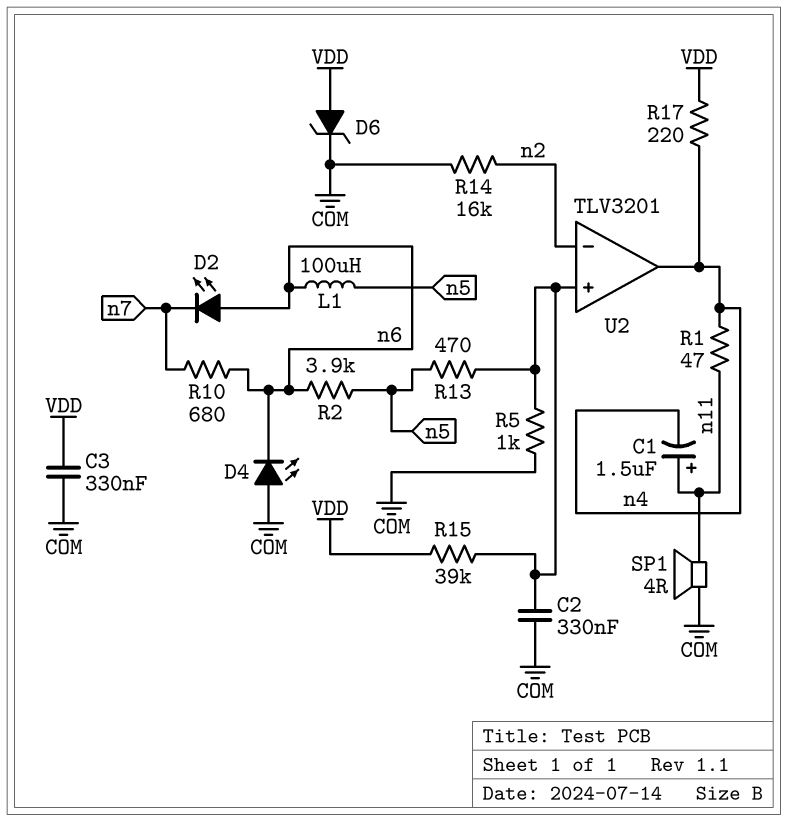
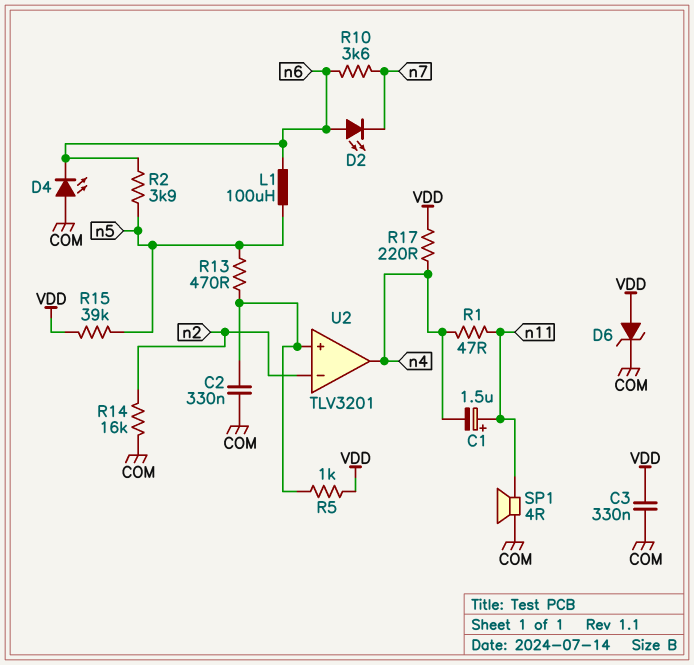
R5: 1k (COM, U2/in+) -> 1k (U2/in+, VDD)
R10: 680 (n6, n7) -> 3.6k (n6, n7)
R15: 39k (U2/in+, VDD) -> 39k (VDD, n5)

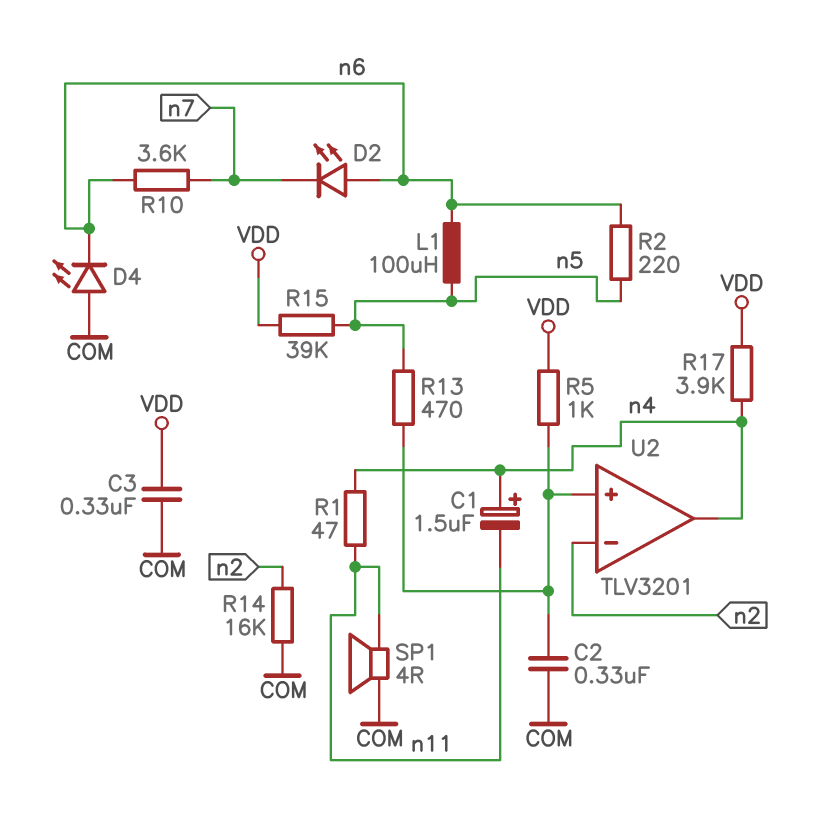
C1: 1.5uF (plus n11, minus n4) -> 1.5uF (plus n4, minus n11)
D6: zener (A VDD, K COM) -> none
R2: 3.9k (n5, n6) -> 220 (n5, n6)
R17: 220 (VDD, n4) -> 3.9k (VDD, n4)

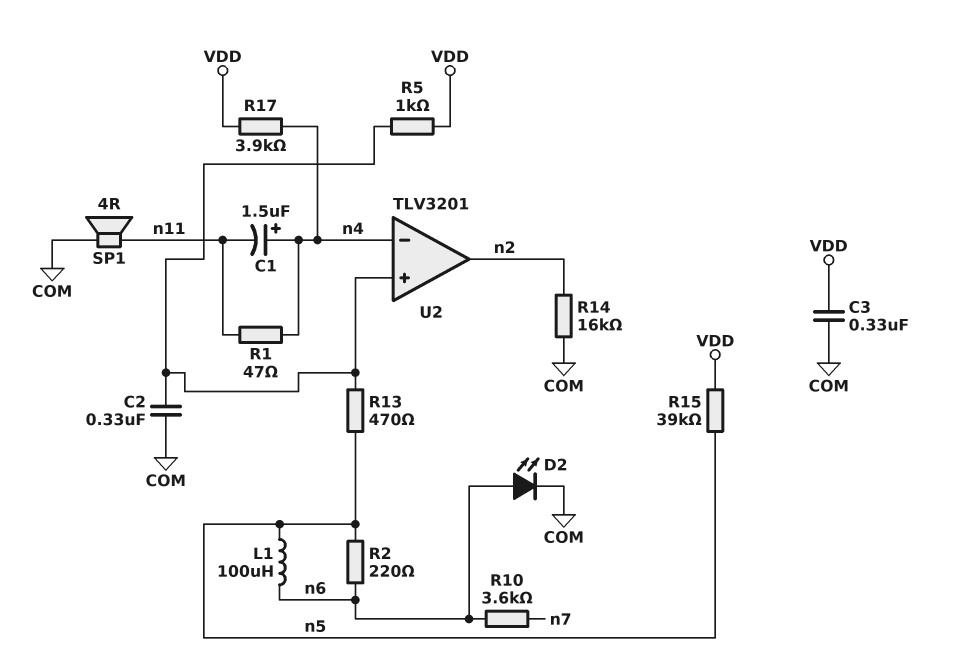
D2: LED (A n6, K n7) -> LED (A n6, K COM)
D4: LED (A COM, K n6) -> none
U2 pin in-: n2 -> n4
U2 pin out: n4 -> n2

